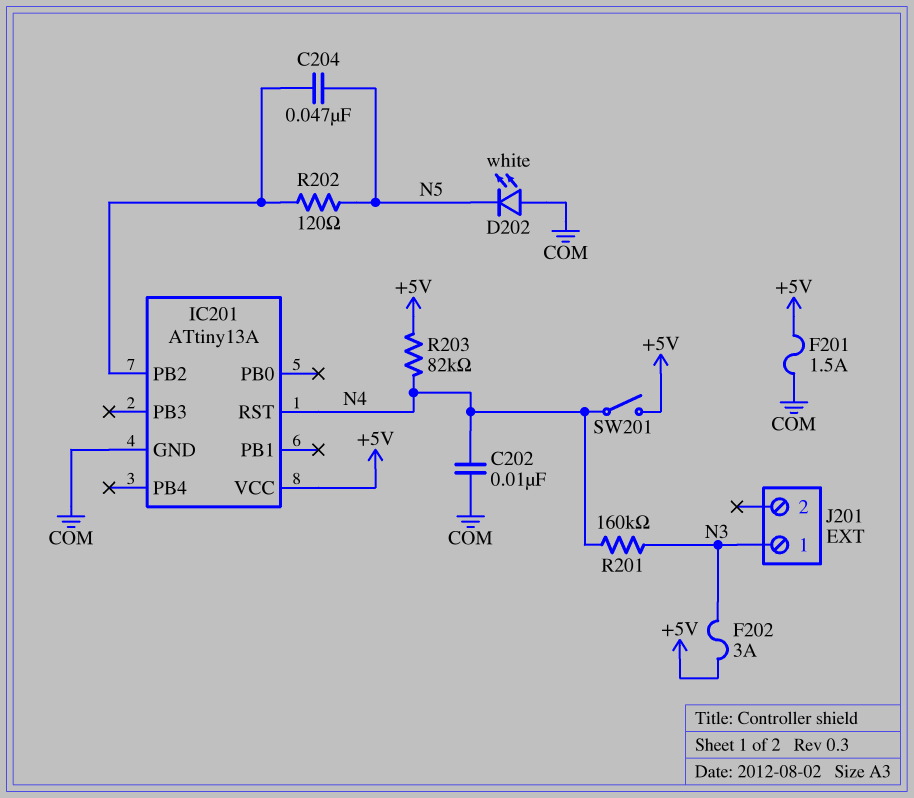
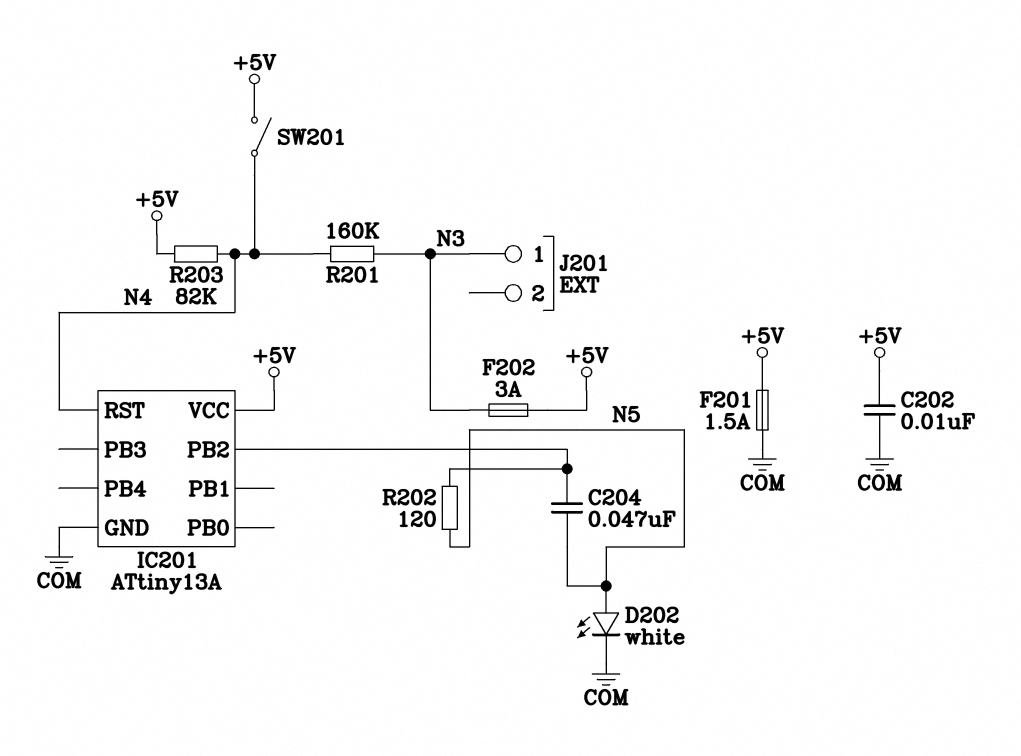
C202: 10nF (COM, N4) -> 10nF (+5V, COM)
D202: LED white (A COM, K N5) -> LED white (A N5, K COM)

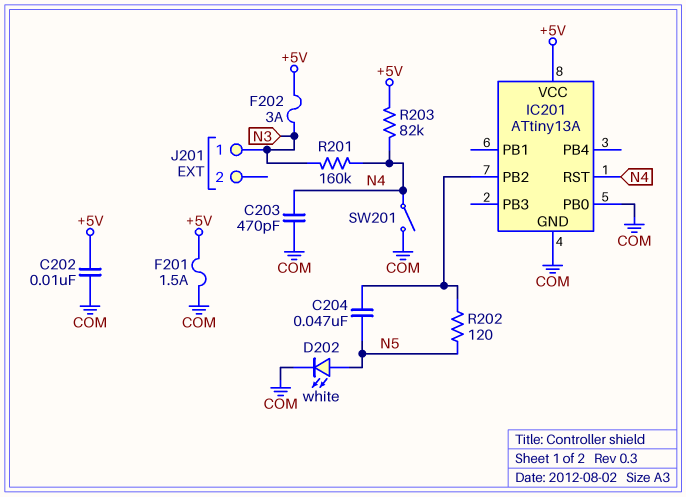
C203: none -> 470pF (COM, N4)
IC201 pin PB0: none -> COM
SW201: switch (+5V, N4) -> switch (COM, N4)

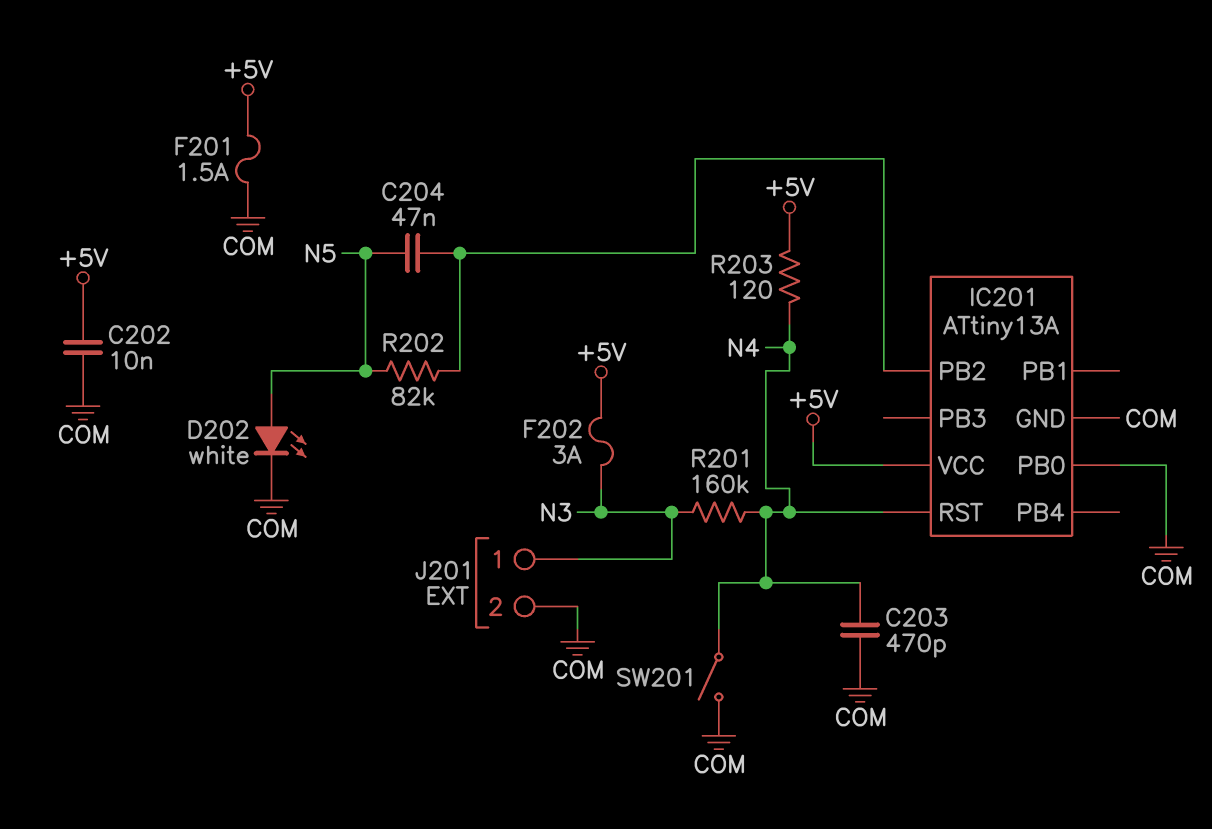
J201 pin 2: none -> COM
R202: 120 (IC201/PB2, N5) -> 82k (IC201/PB2, N5)
R203: 82k (+5V, N4) -> 120 (+5V, N4)

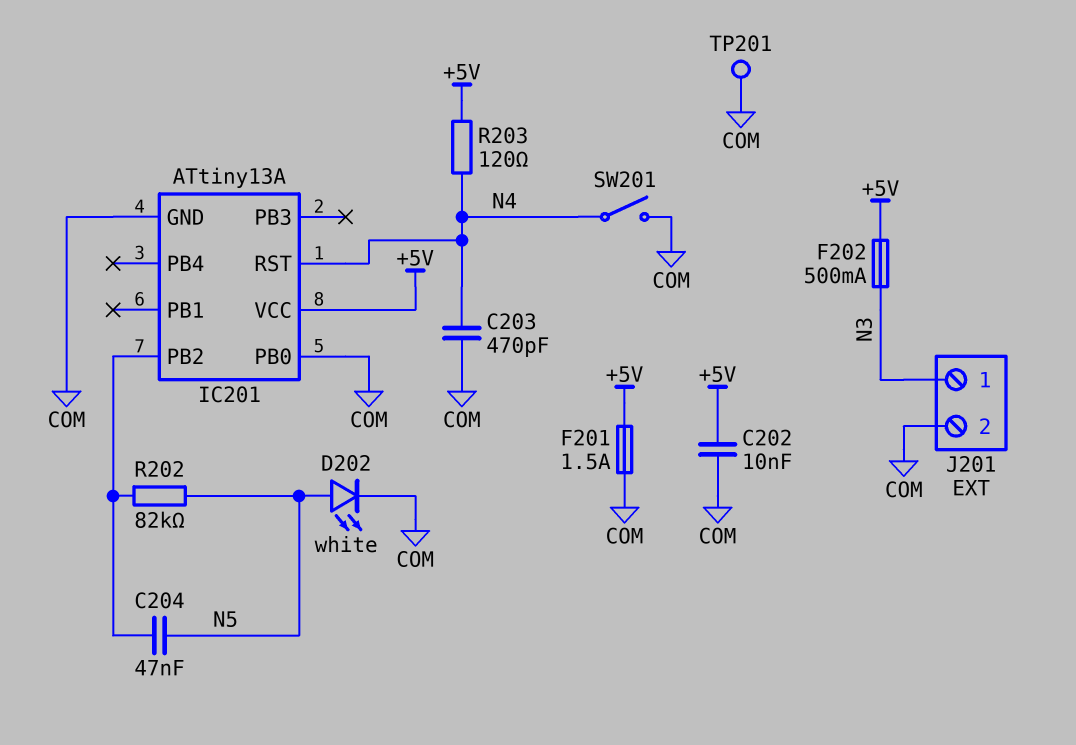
F202: 3A (+5V, N3) -> 500mA (+5V, N3)
R201: 160k (N3, N4) -> none
TP201: none -> test point (COM)

